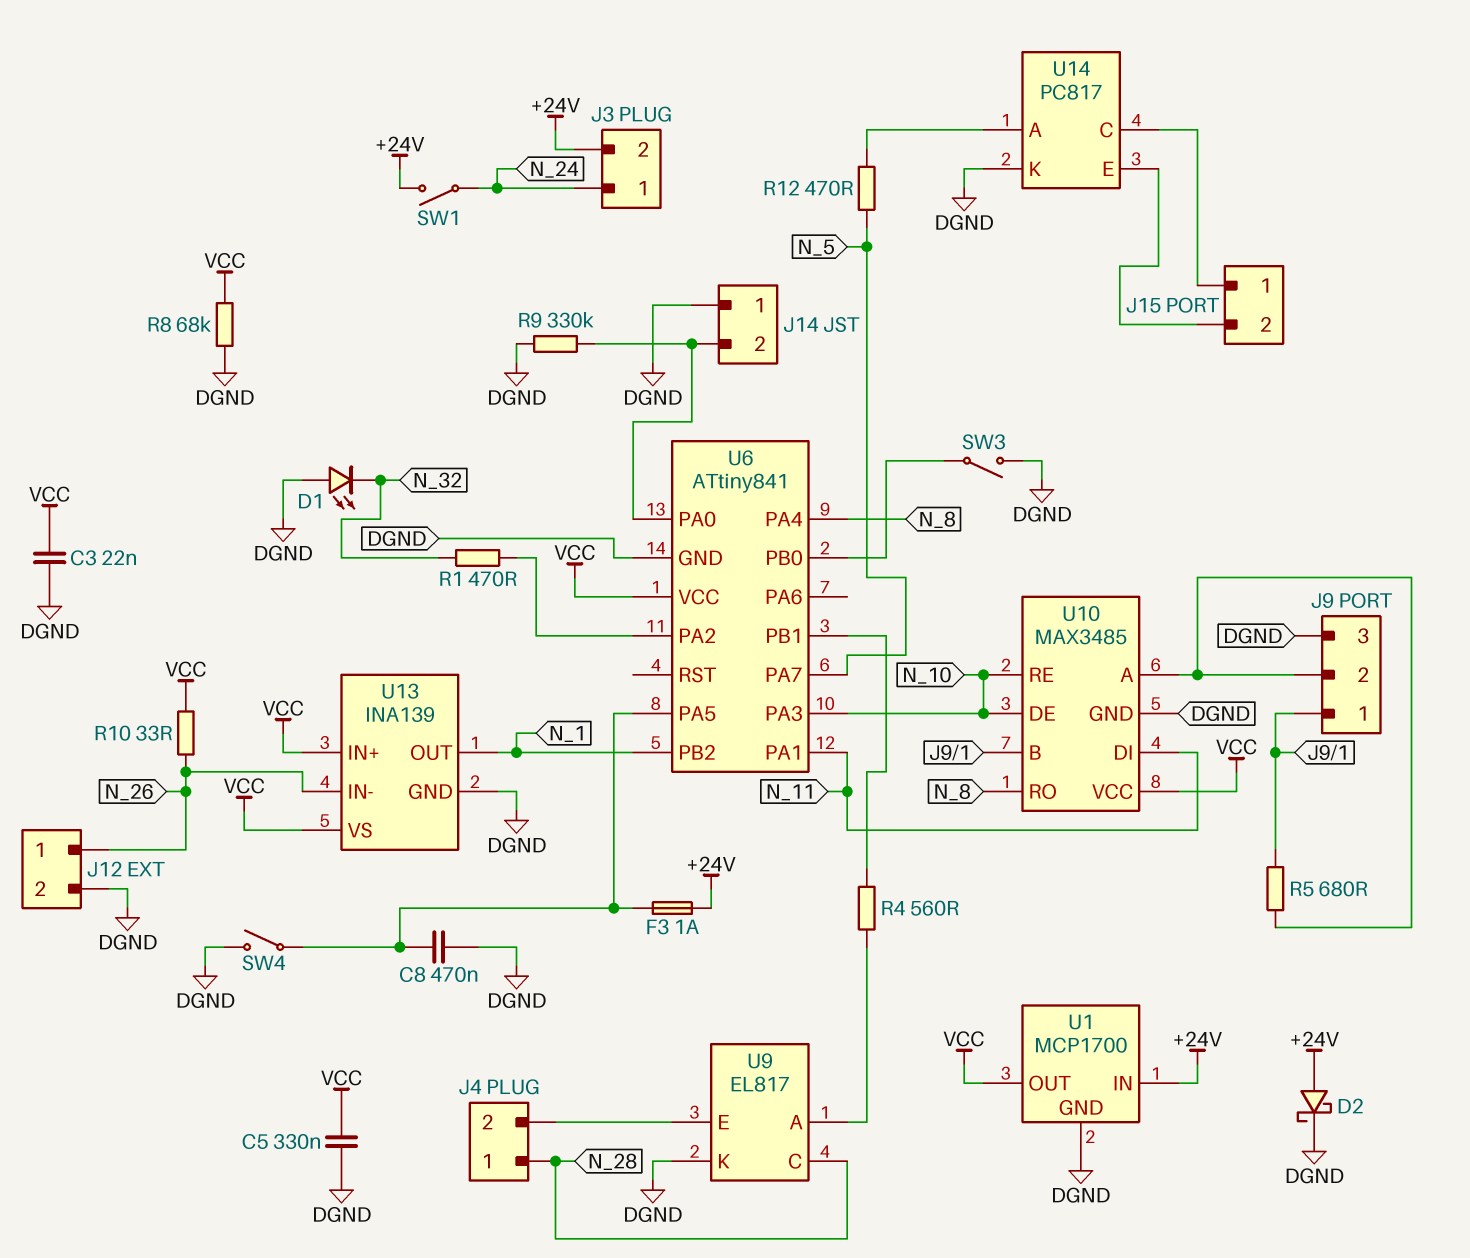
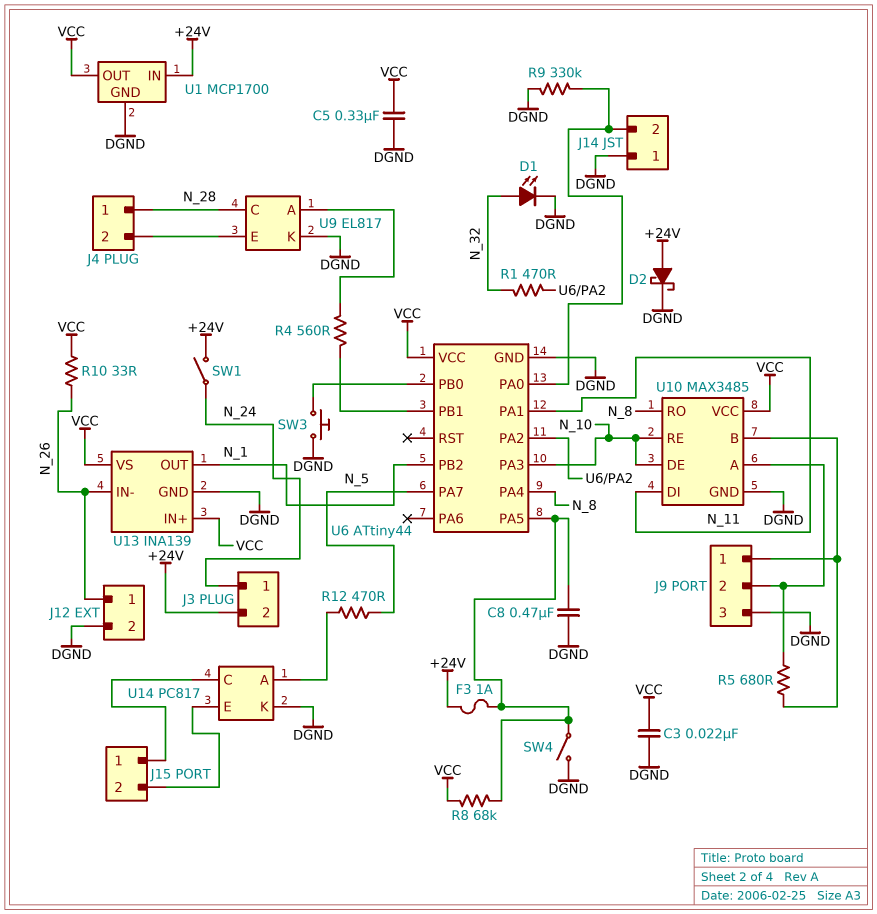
D1: LED (A DGND, K N_32) -> LED (A N_32, K DGND)
R8: 68k (DGND, VCC) -> 68k (U6/PA5, VCC)
SW3: switch (DGND, U6/PB0) -> button (DGND, U6/PB0)
U6: ATtiny841 -> ATtiny44

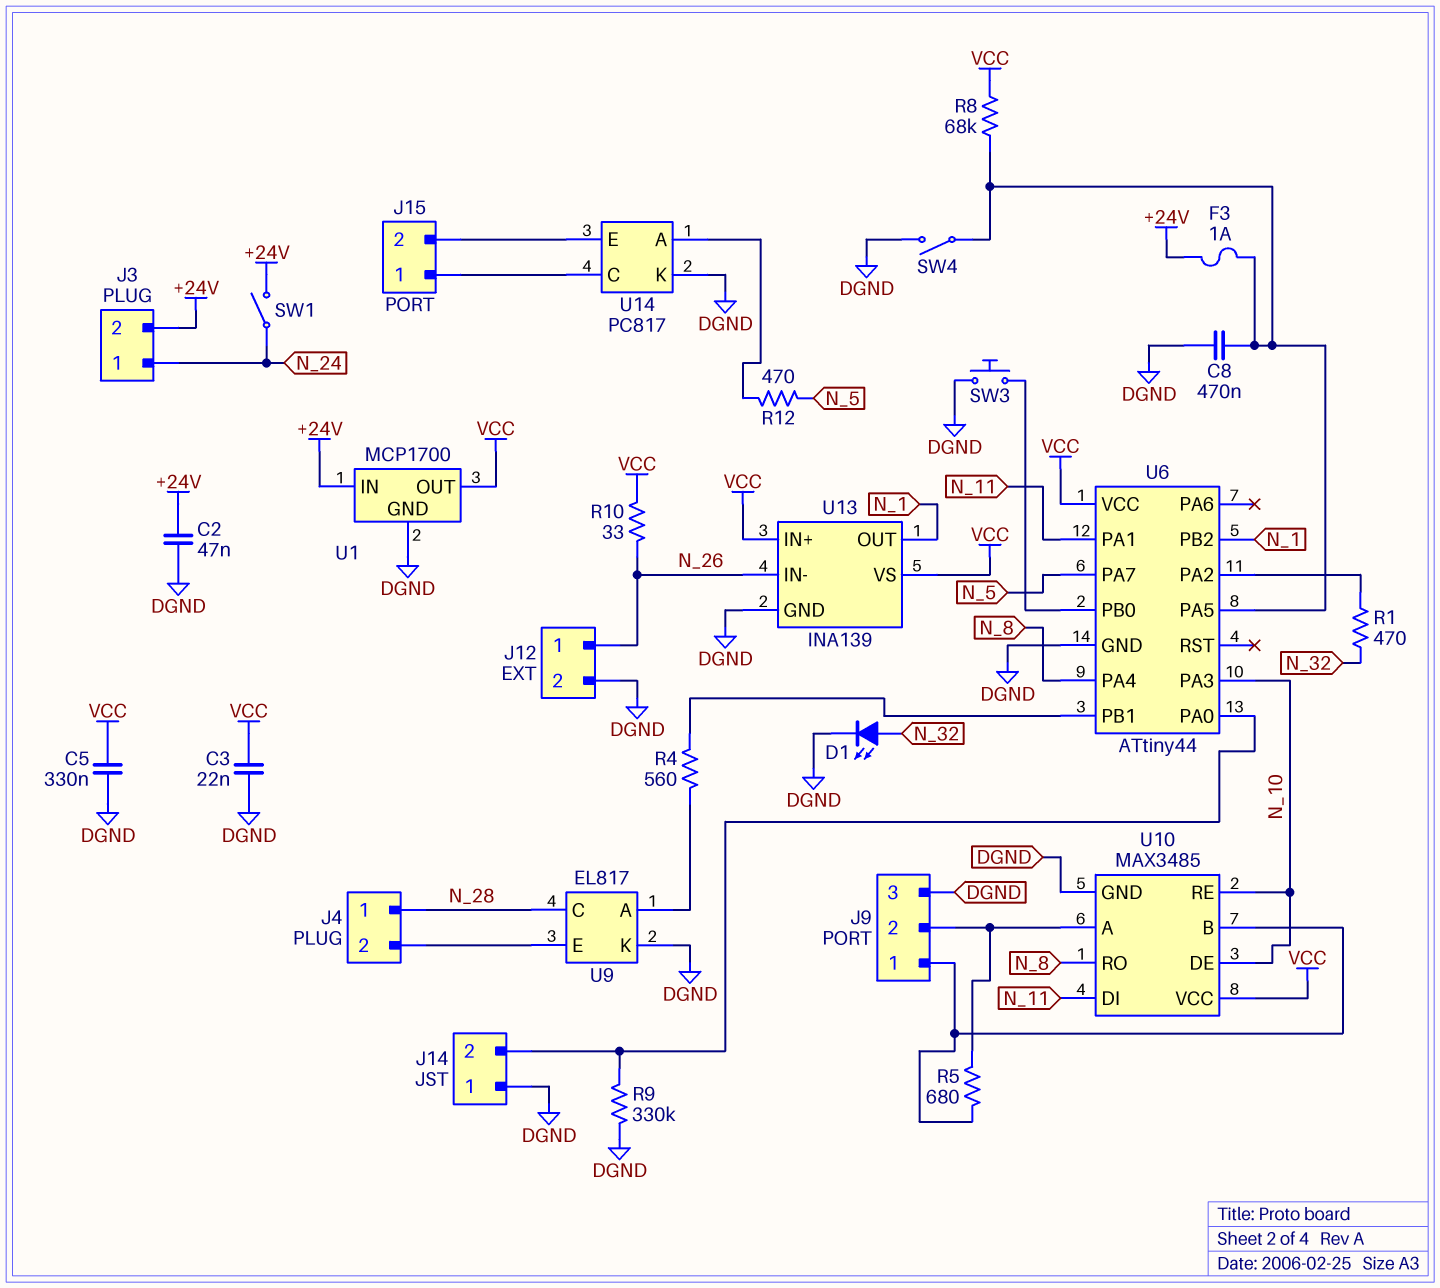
C2: none -> 47nF (+24V, DGND)
D2: schottky (A +24V, K DGND) -> none

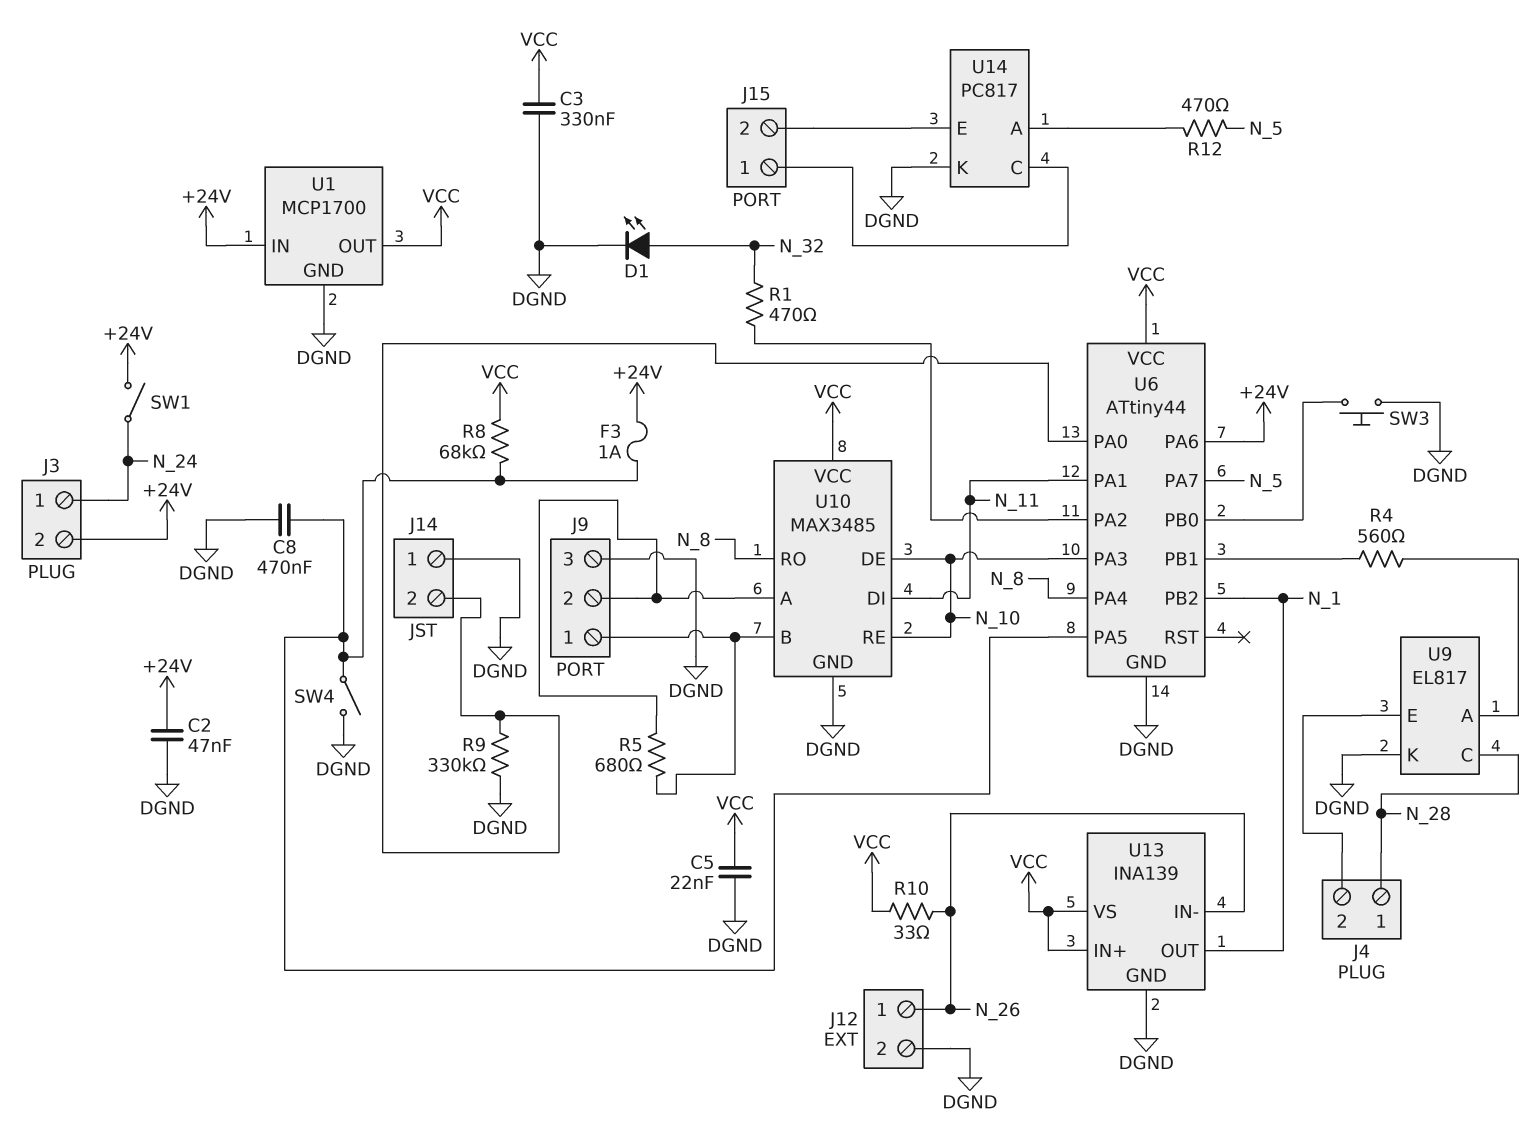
C3: 22nF (DGND, VCC) -> 330nF (DGND, VCC)
C5: 330nF (DGND, VCC) -> 22nF (DGND, VCC)
U6 pin PA6: none -> +24V

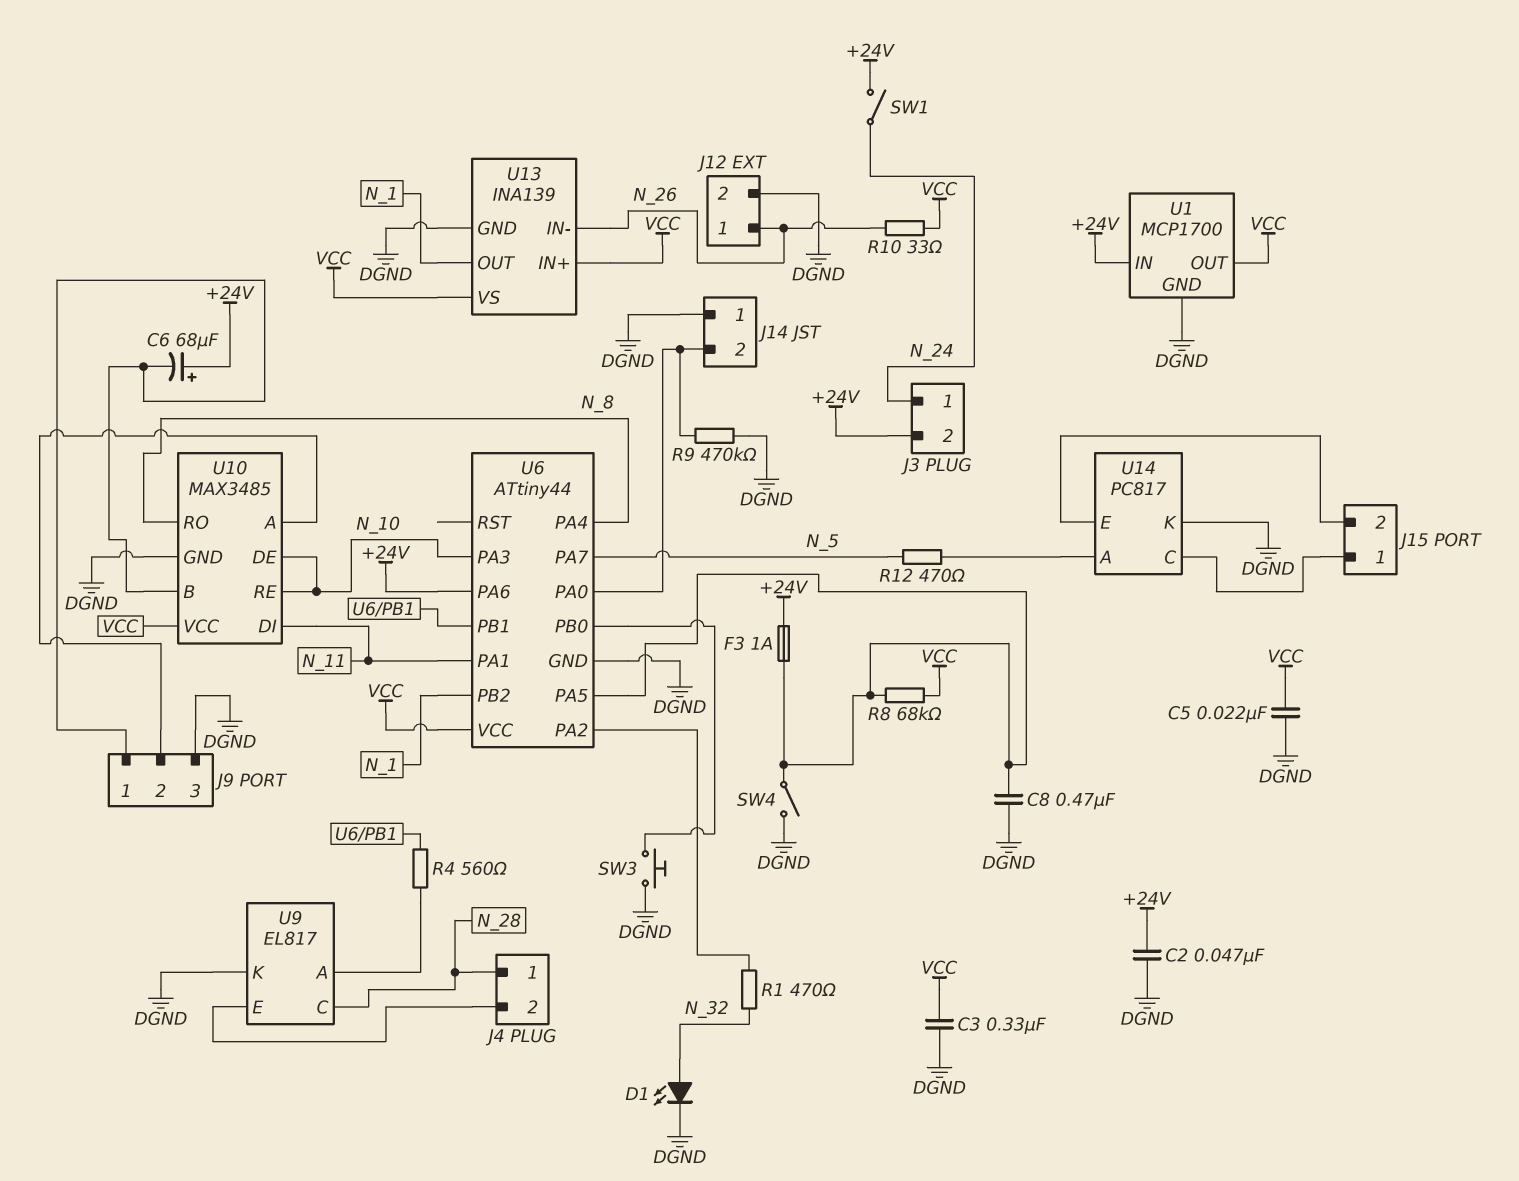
C6: none -> 68uF (plus +24V, minus J9/1)
R5: 680 (J9/1, J9/2) -> none
R9: 330k (DGND, J14/2) -> 470k (DGND, J14/2)

